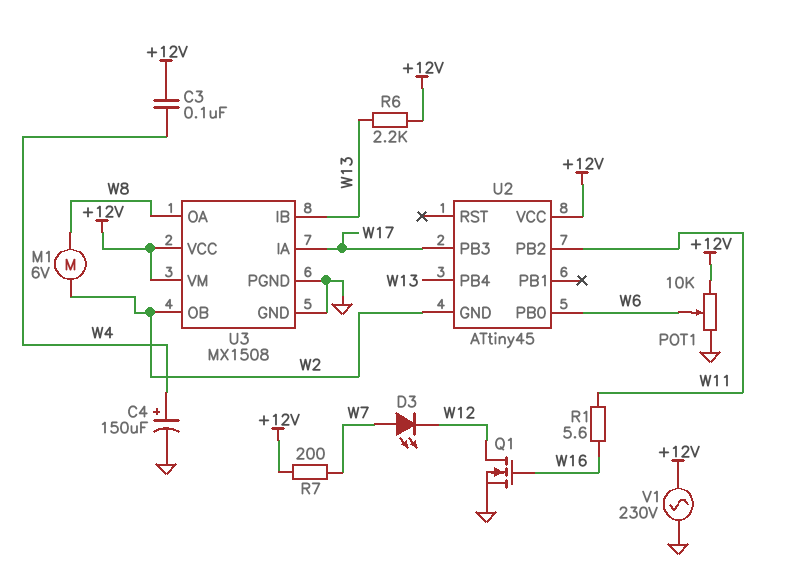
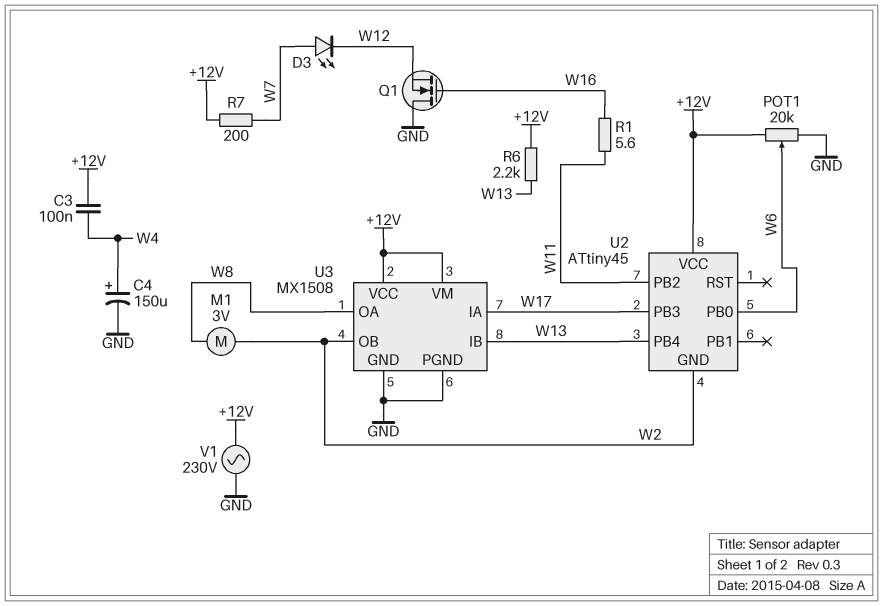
M1: motor 6V (W2, W8) -> motor 3V (W2, W8)
POT1: 10k (+12V, GND, wiper W6) -> 20k (+12V, GND, wiper W6)
Q1: NMOS (G W16, D W12, S GND) -> NMOS (G W16, D GND, S W12)

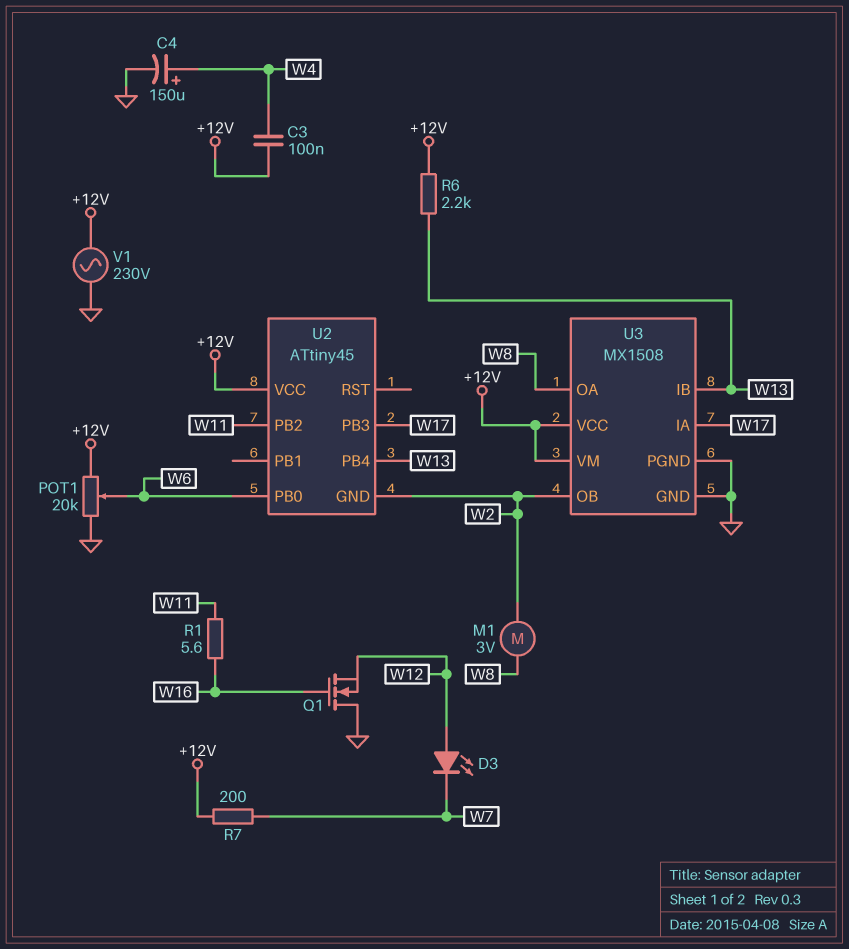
D3: LED (A W7, K W12) -> LED (A W12, K W7)

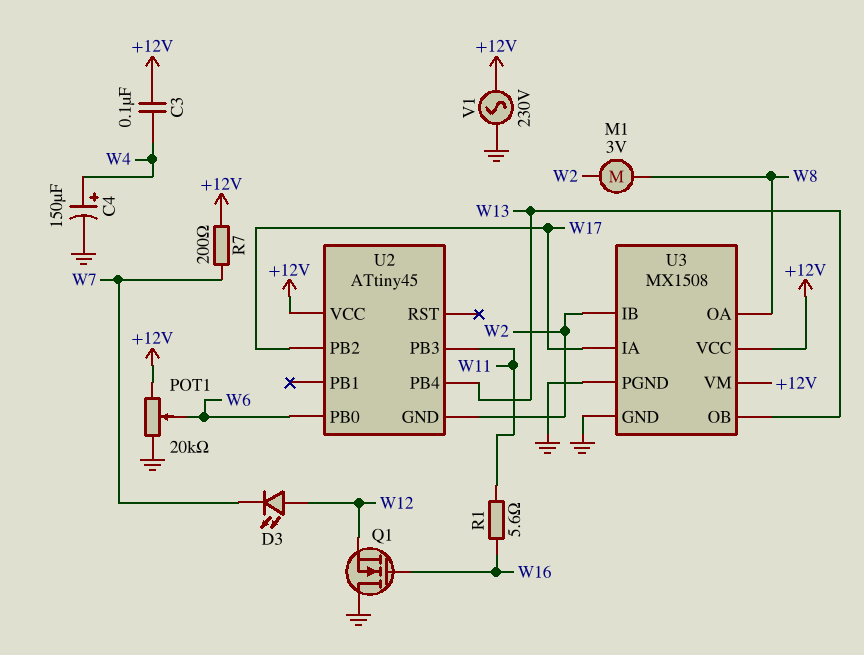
R6: 2.2k (+12V, W13) -> none
U2 pin PB2: W11 -> W17
U2 pin PB3: W17 -> W11
U3 pin IB: W13 -> W2
U3 pin OB: W2 -> W13

